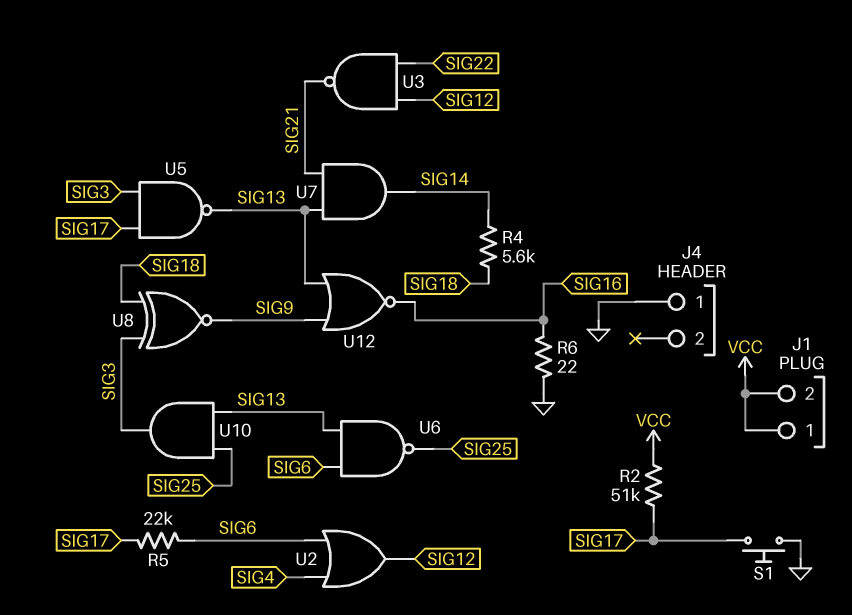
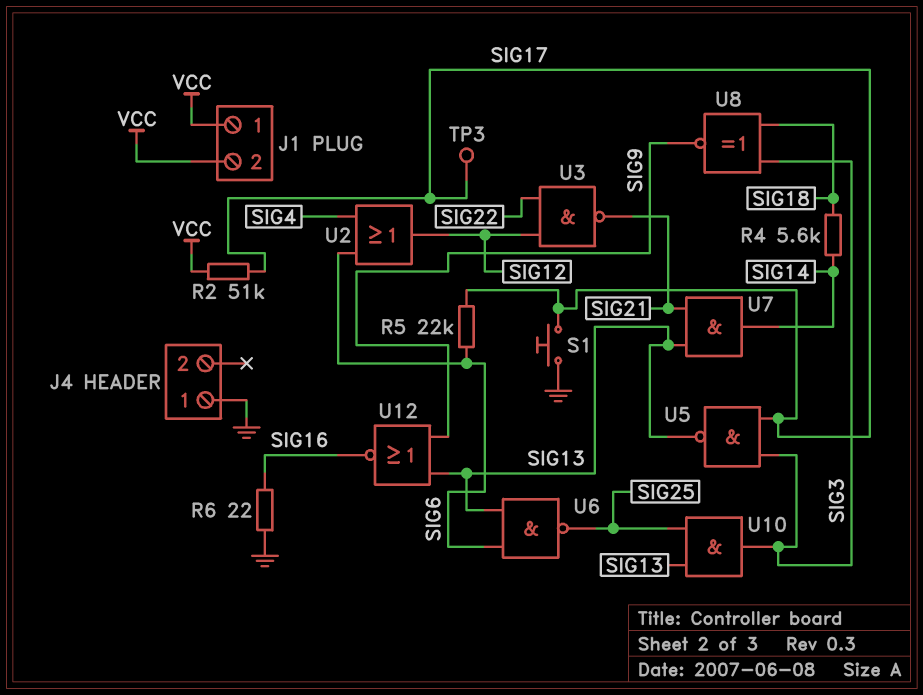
TP3: none -> test point (SIG17)

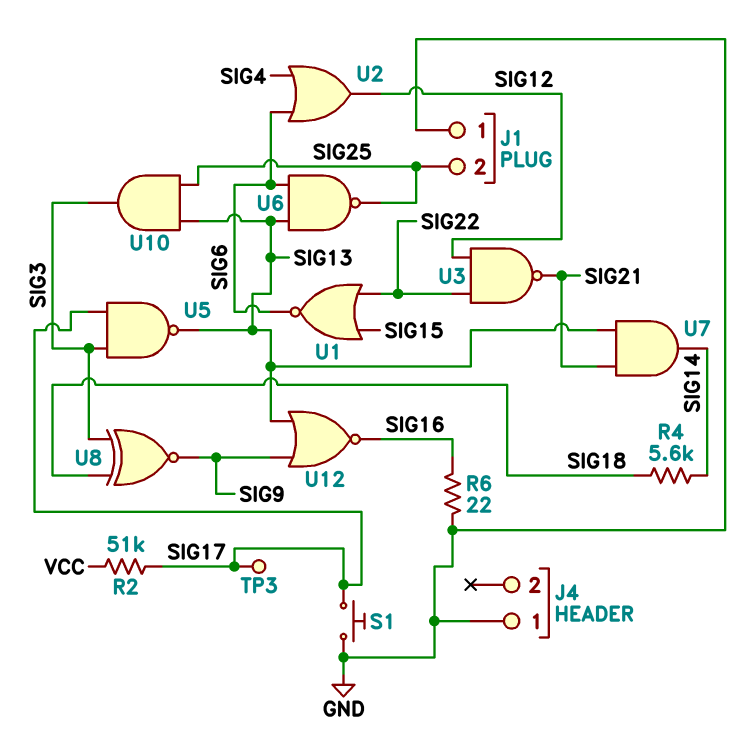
J1 pin 1: VCC -> GND
J1 pin 2: VCC -> SIG25
R5: 22k (SIG6, SIG17) -> none
U1: none -> NOR (in SIG15, in SIG22, out SIG6)

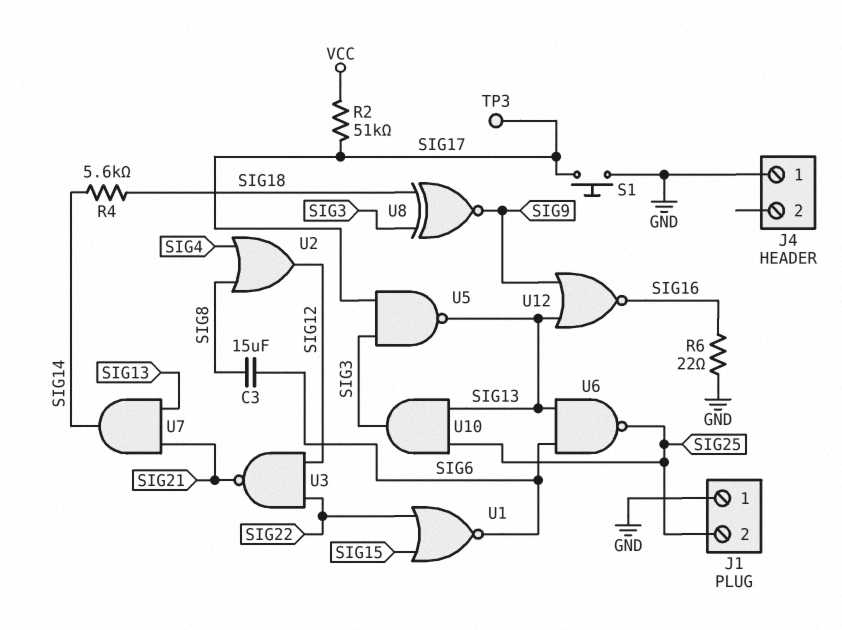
C3: none -> 15uF (SIG6, SIG8)
U2: OR (in SIG4, in SIG6, out SIG12) -> OR (in SIG4, in SIG8, out SIG12)

